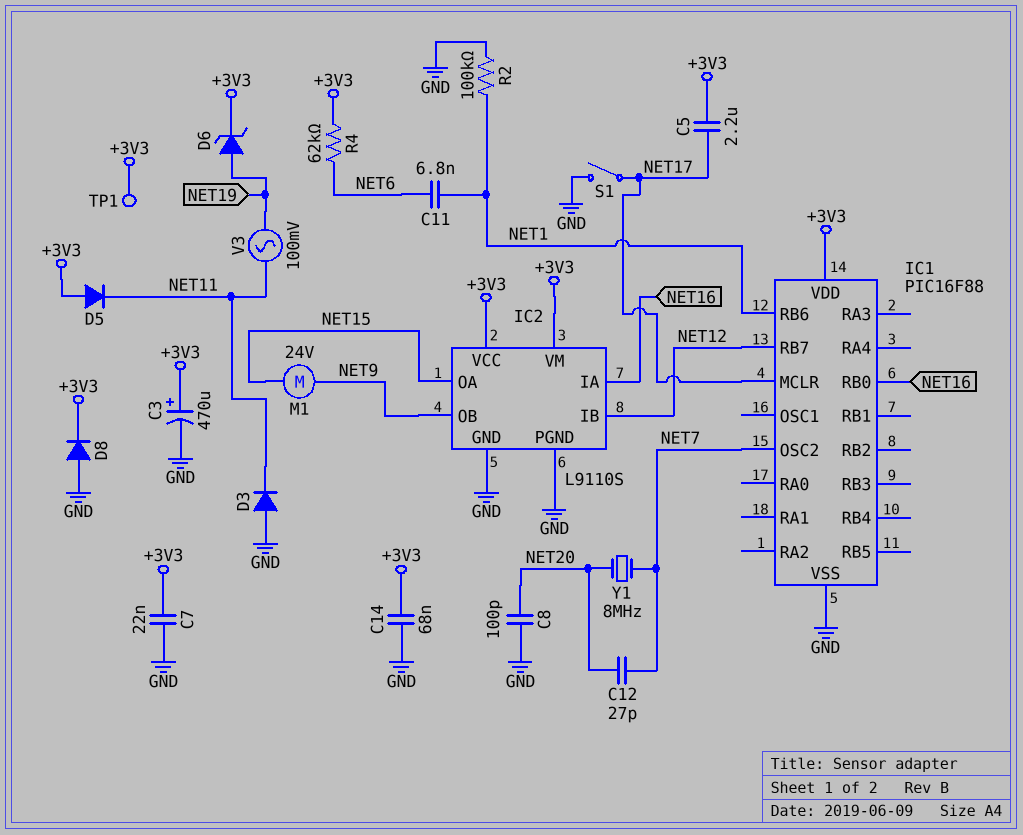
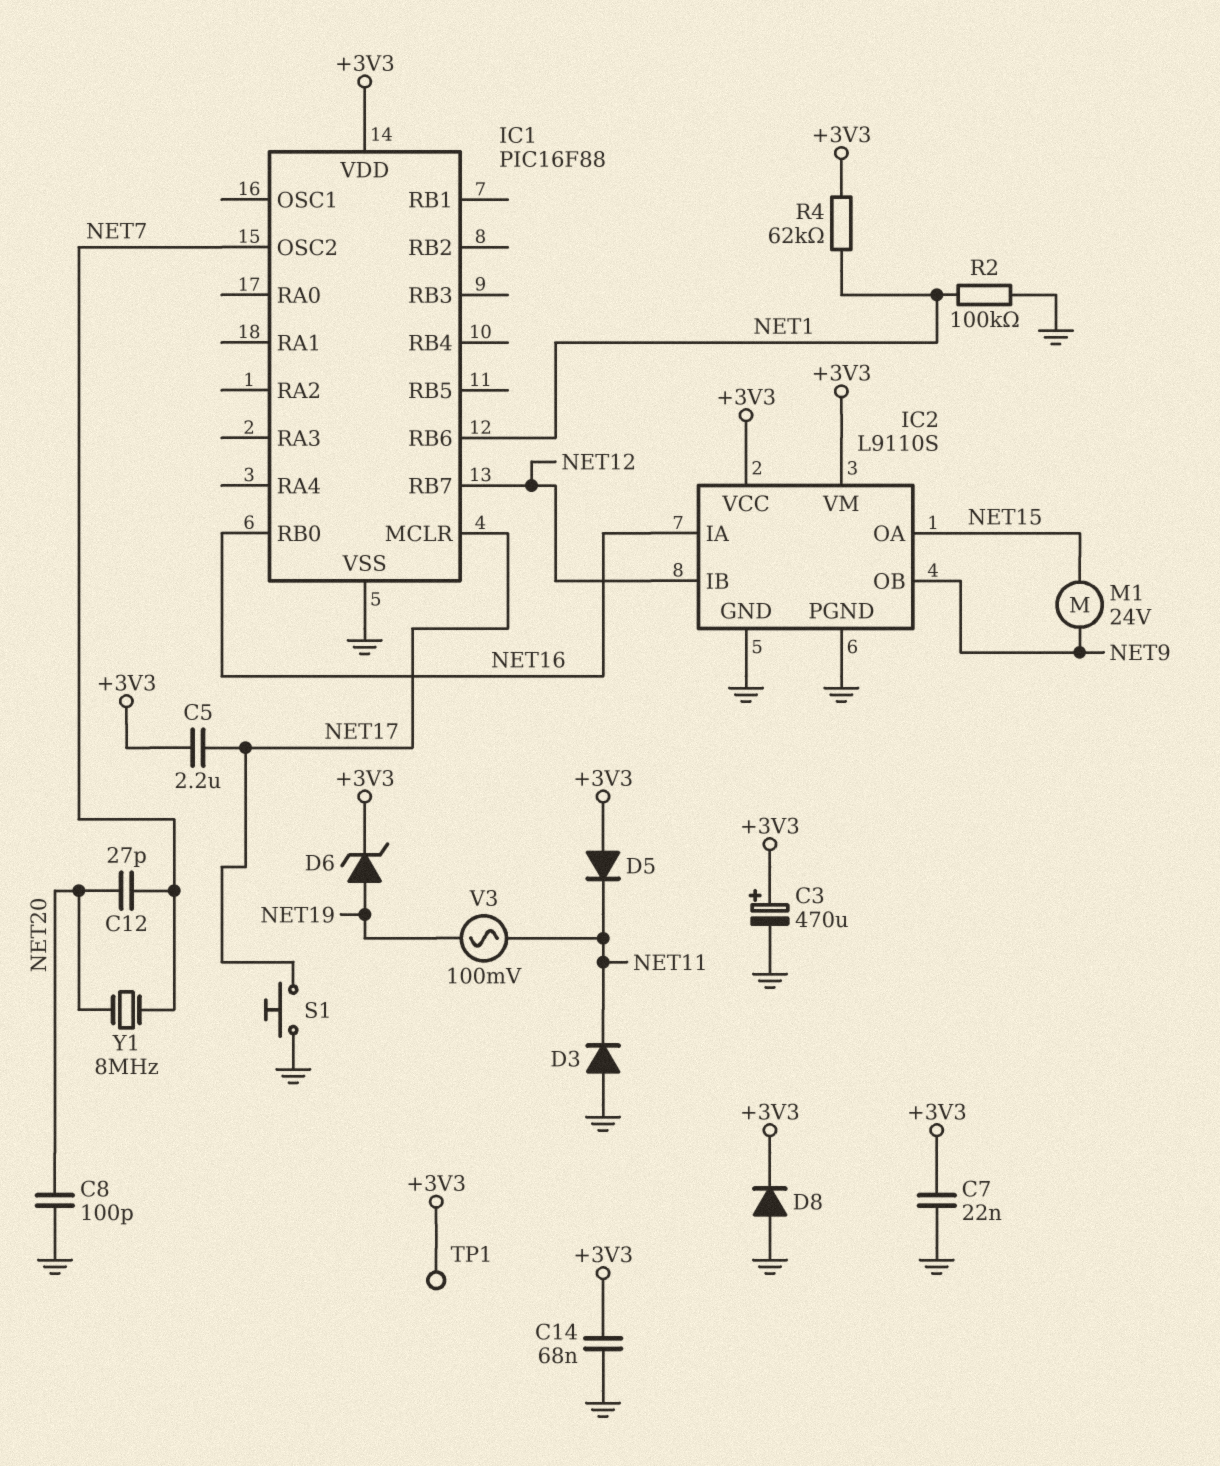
C11: 6.8nF (NET1, NET6) -> none
R4: 62k (+3V3, NET6) -> 62k (+3V3, NET1)
S1: switch (GND, NET17) -> button (GND, NET17)

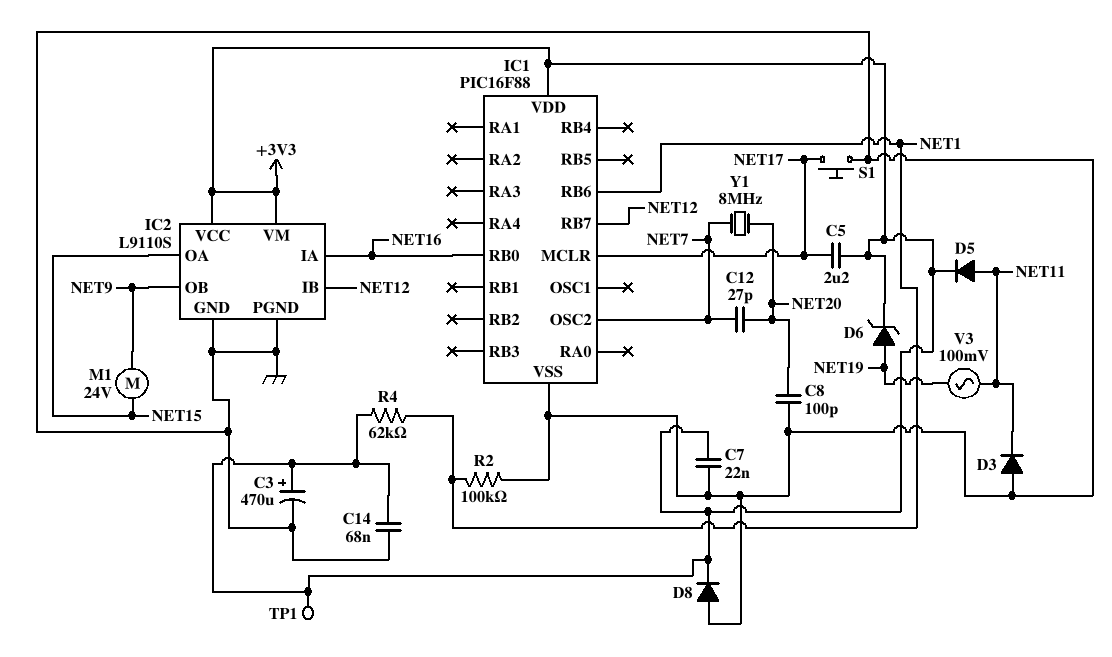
D5: diode (A +3V3, K NET11) -> diode (A NET11, K +3V3)

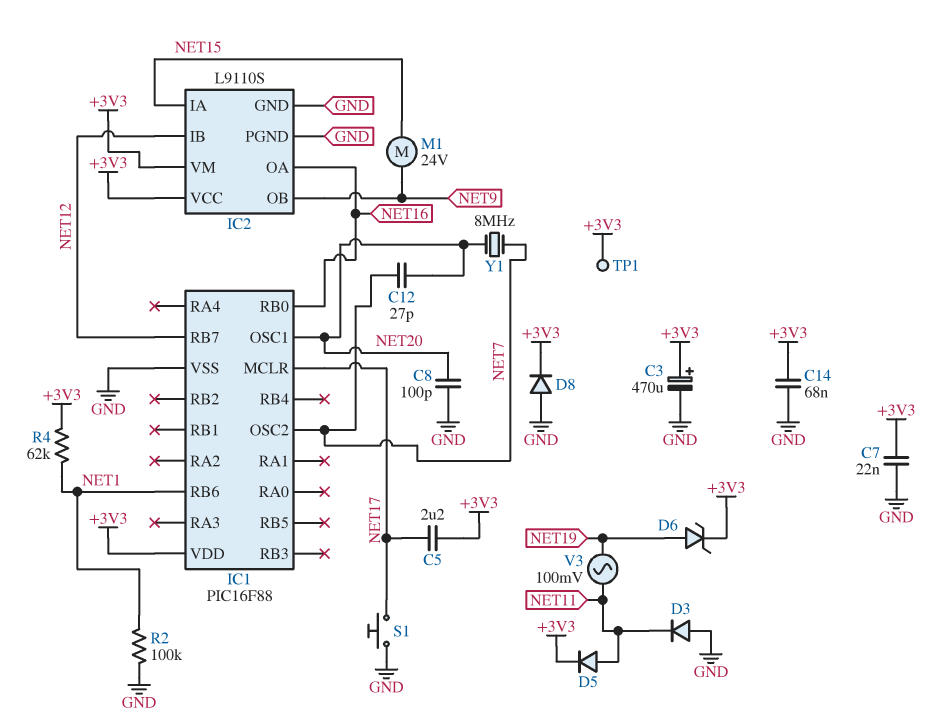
IC1 pin OSC1: none -> NET20
IC2 pin IA: NET16 -> NET15
IC2 pin OA: NET15 -> NET16

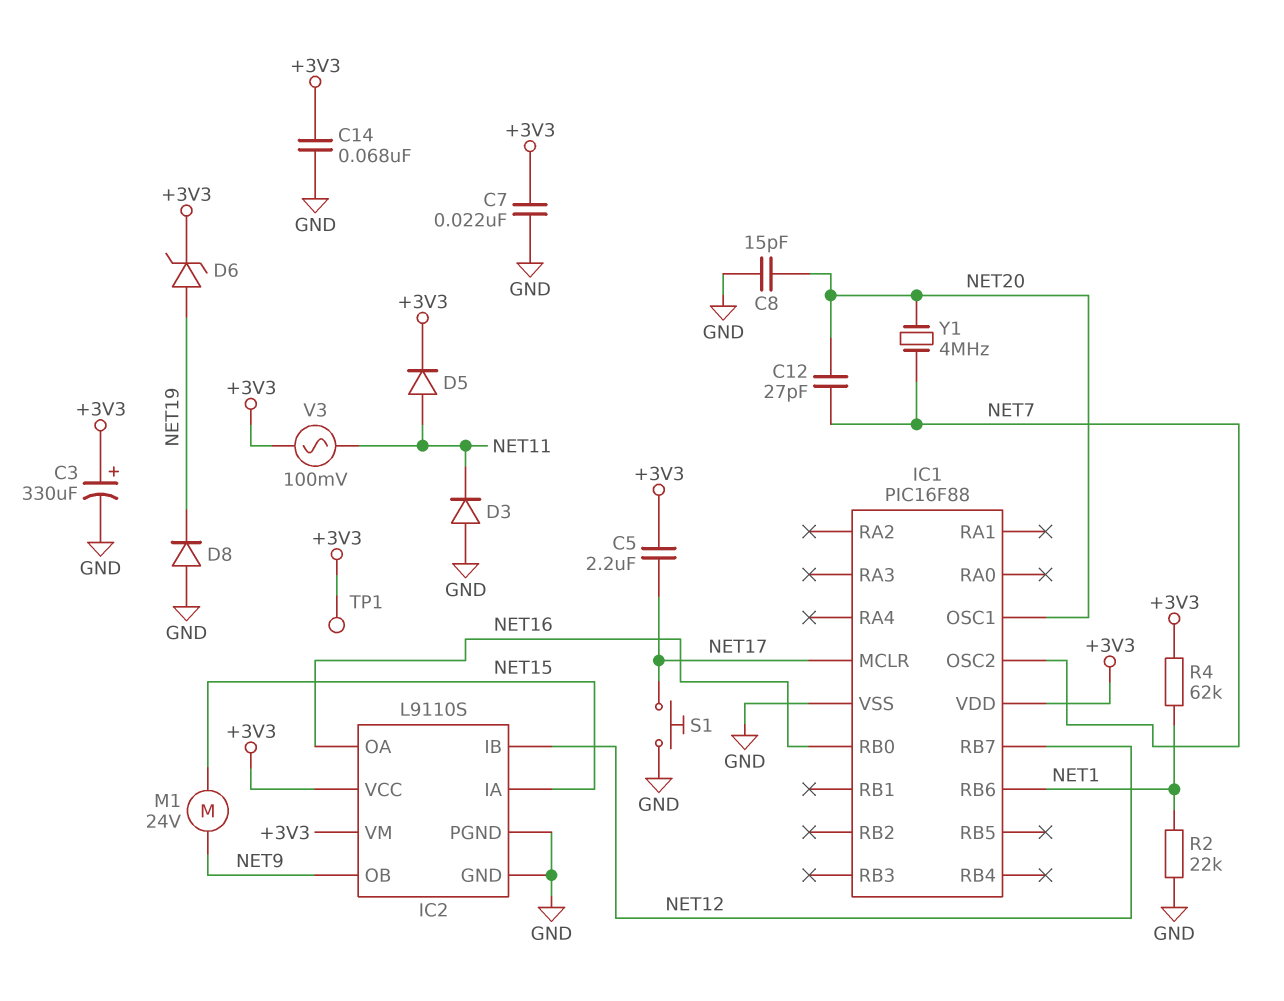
C3: 470uF (plus +3V3, minus GND) -> 330uF (plus +3V3, minus GND)
C8: 100pF (GND, NET20) -> 15pF (GND, NET20)
D8: diode (A GND, K +3V3) -> diode (A GND, K NET19)
R2: 100k (GND, NET1) -> 22k (GND, NET1)
V3: AC 100mV (NET11, NET19) -> AC 100mV (+3V3, NET11)
Y1: 8MHz (NET7, NET20) -> 4MHz (NET7, NET20)

